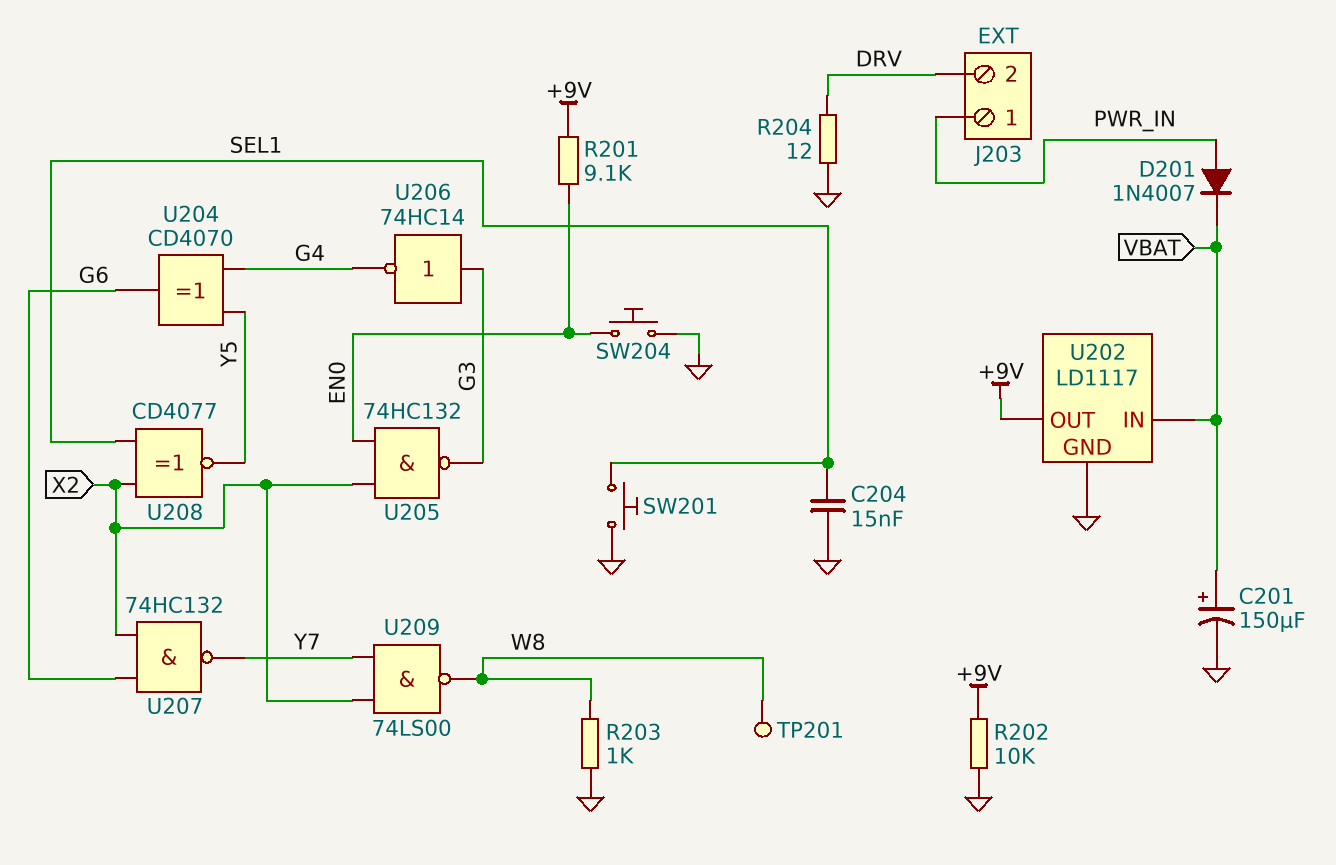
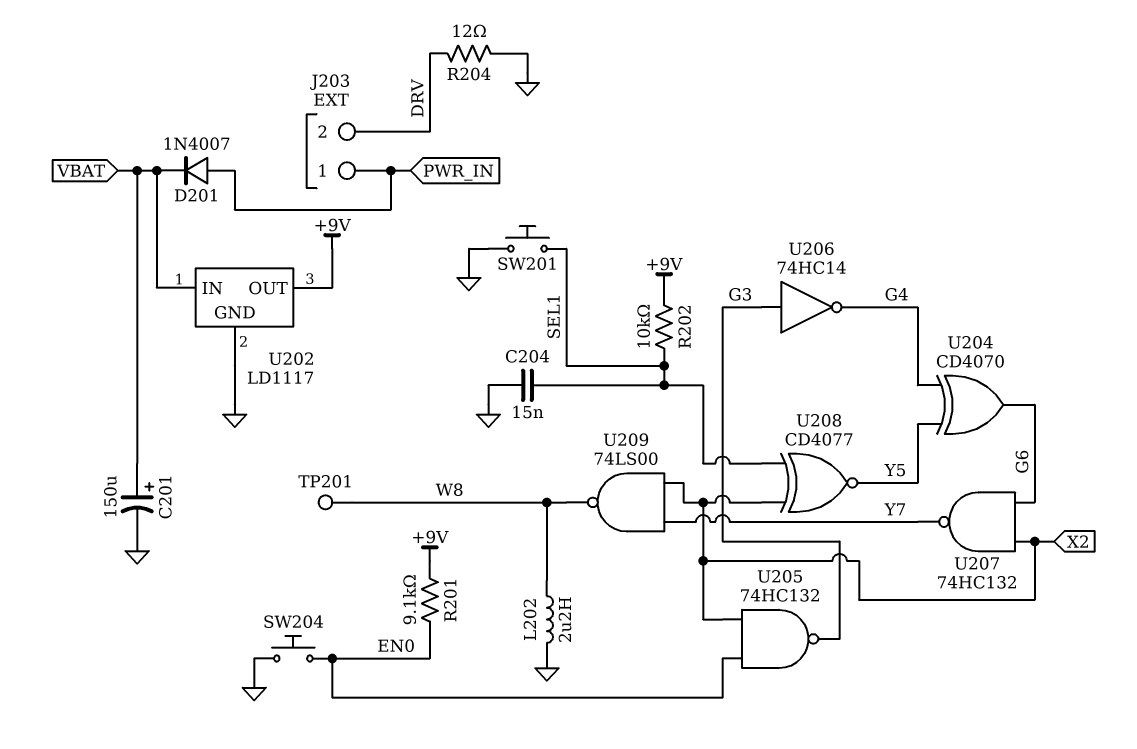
L202: none -> 2.2uH (GND, W8)
R202: 10k (+9V, GND) -> 10k (+9V, SEL1)
R203: 1k (GND, W8) -> none

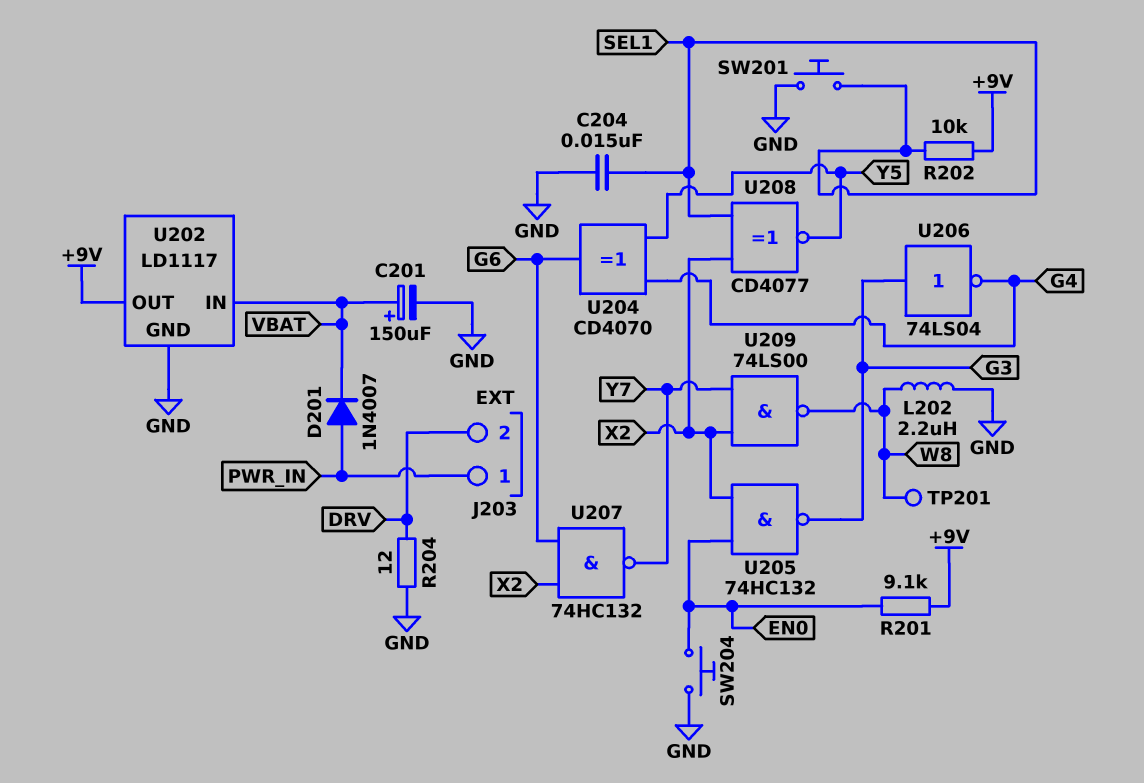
U206: NOT 74HC14 (in G3, out G4) -> NOT 74LS04 (in G3, out G4)

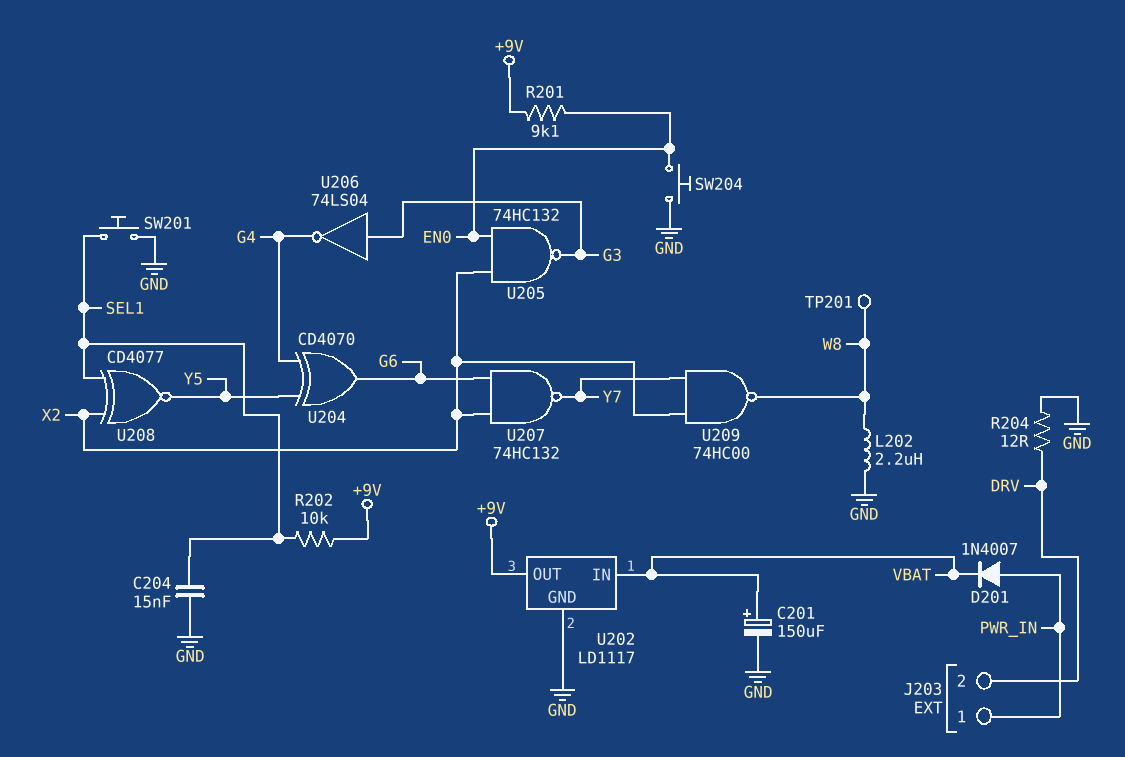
U209: NAND 74LS00 (in X2, in Y7, out W8) -> NAND 74HC00 (in X2, in Y7, out W8)

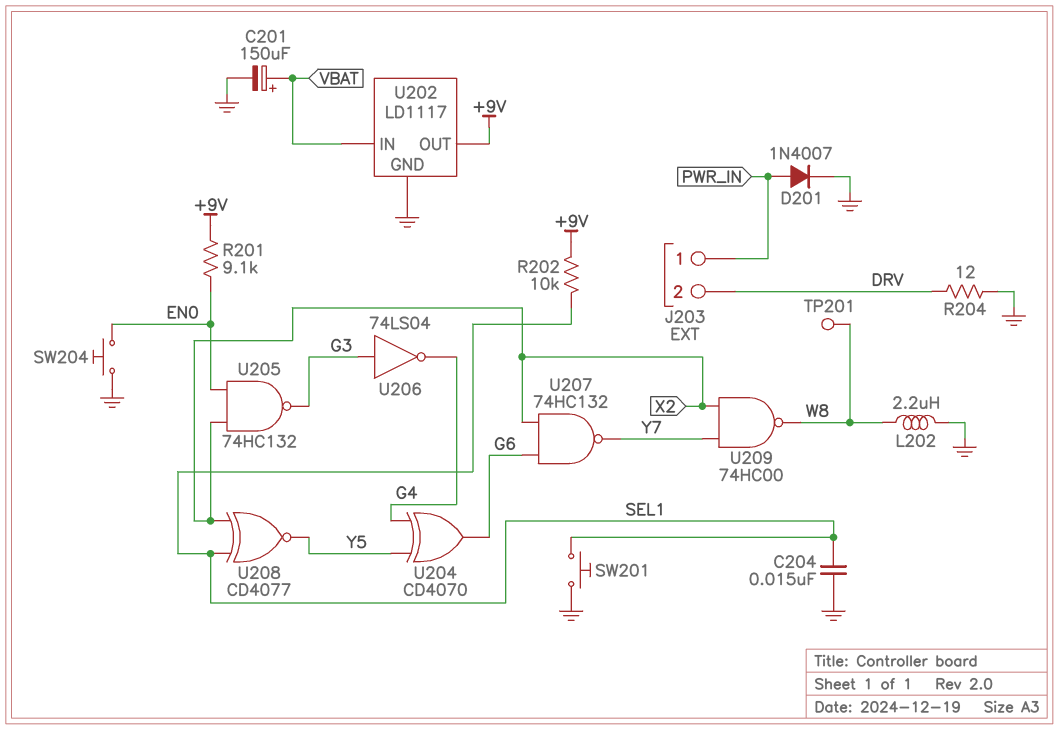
D201: diode 1N4007 (A PWR_IN, K VBAT) -> diode 1N4007 (A PWR_IN, K GND)

